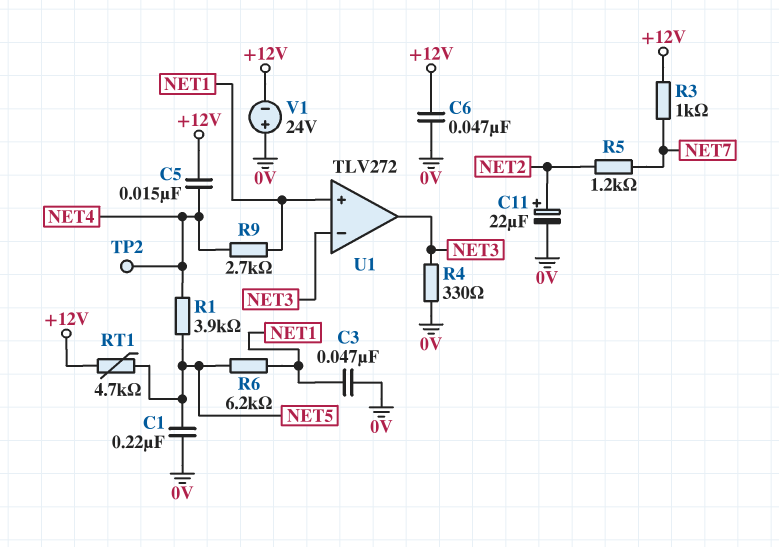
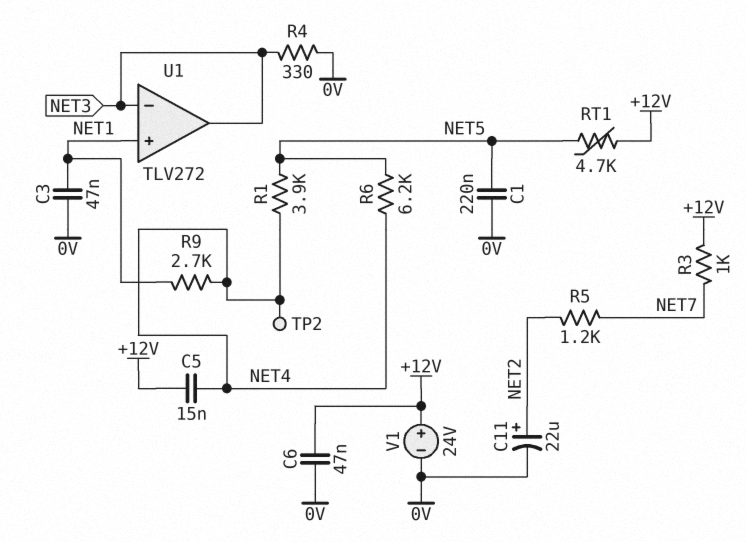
R6: 6.2k (NET1, NET5) -> 6.2k (NET4, NET5)
V1: 24V (plus 0V, minus +12V) -> 24V (plus +12V, minus 0V)

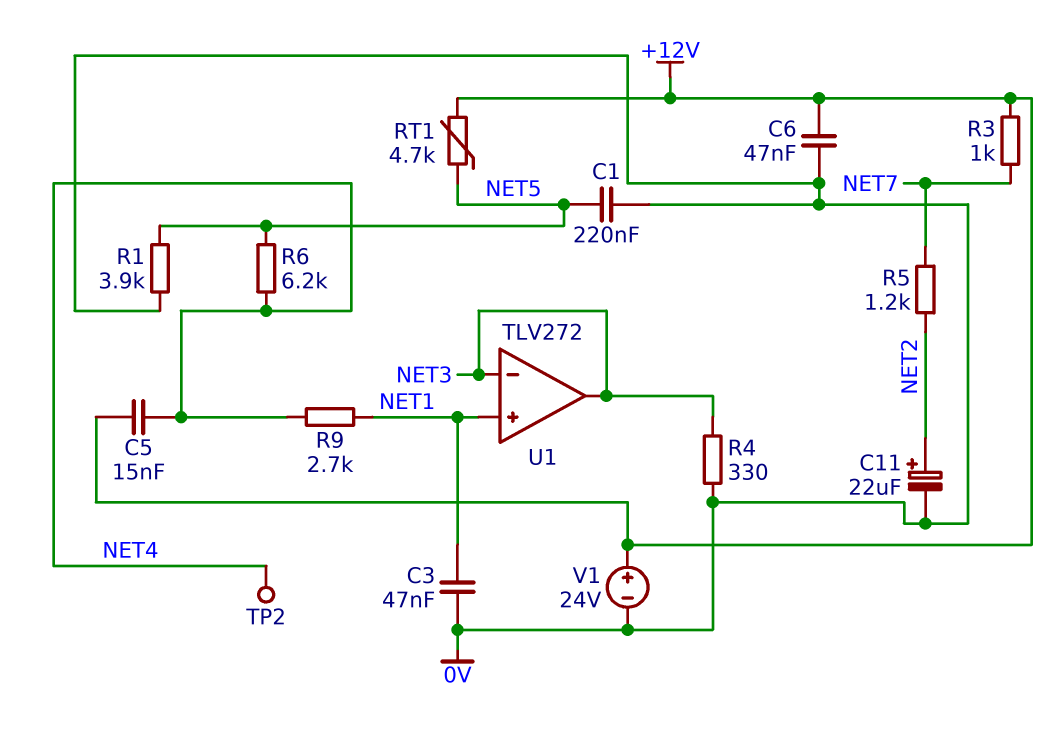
R1: 3.9k (NET4, NET5) -> 3.9k (0V, NET5)

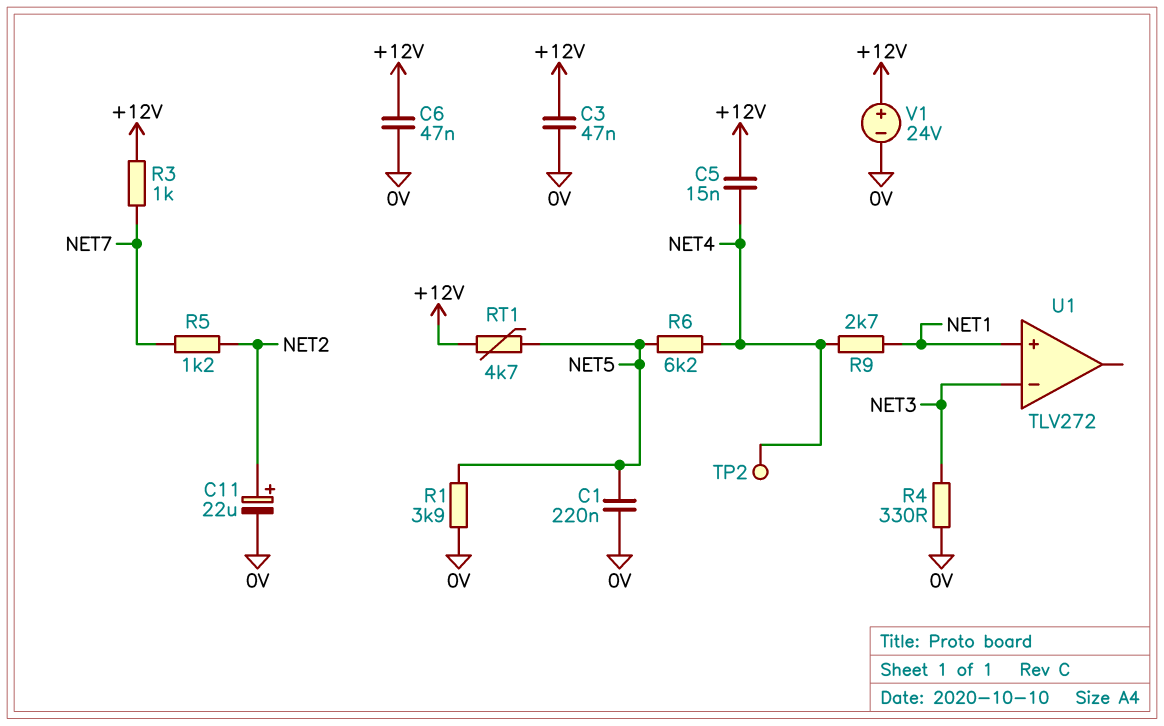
C3: 47nF (0V, NET1) -> 47nF (+12V, 0V)
U1 pin out: NET3 -> none

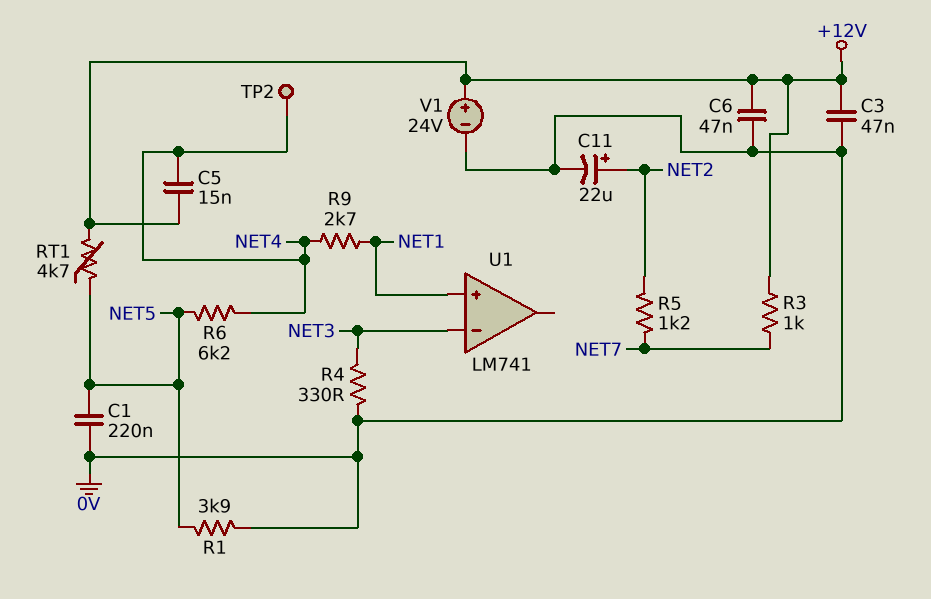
U1: TLV272 -> LM741

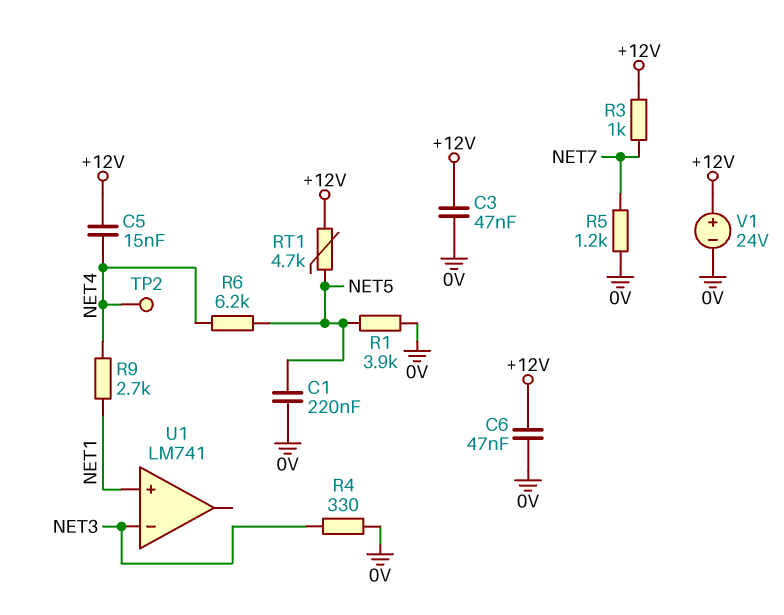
C11: 22uF (plus NET2, minus 0V) -> none
R5: 1.2k (NET2, NET7) -> 1.2k (0V, NET7)

